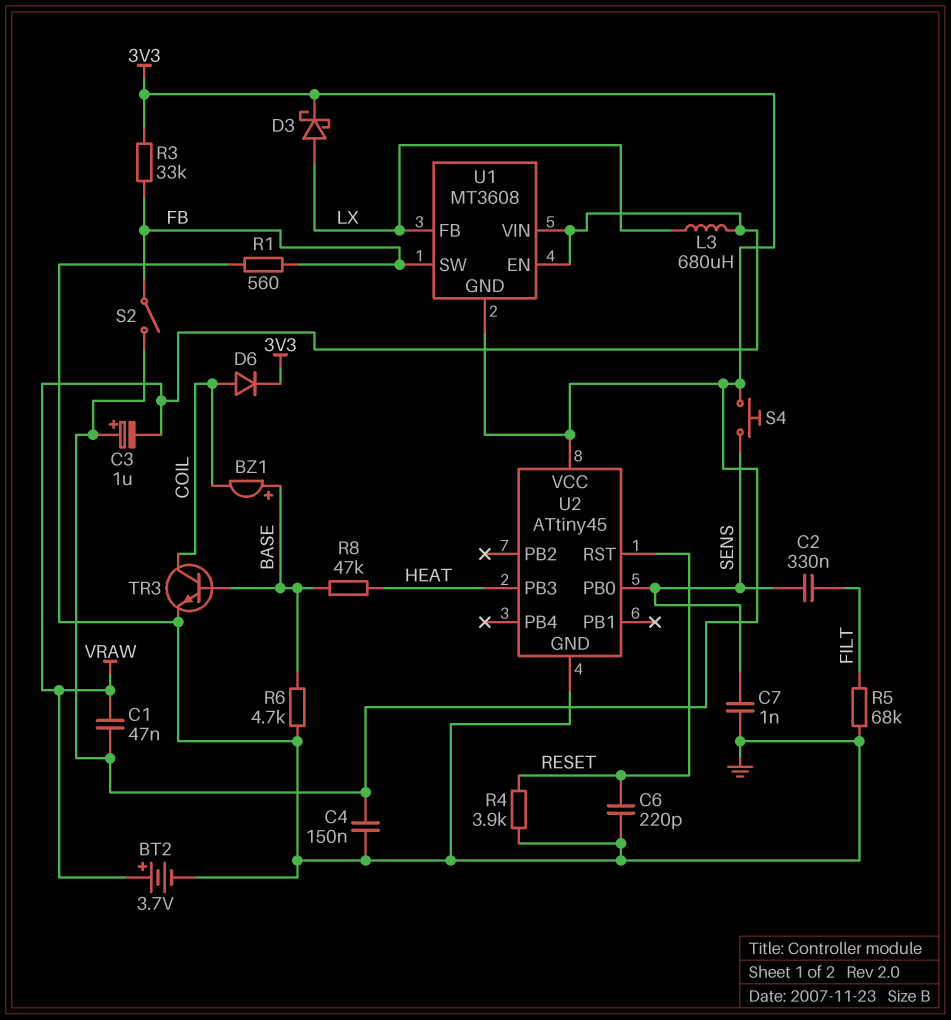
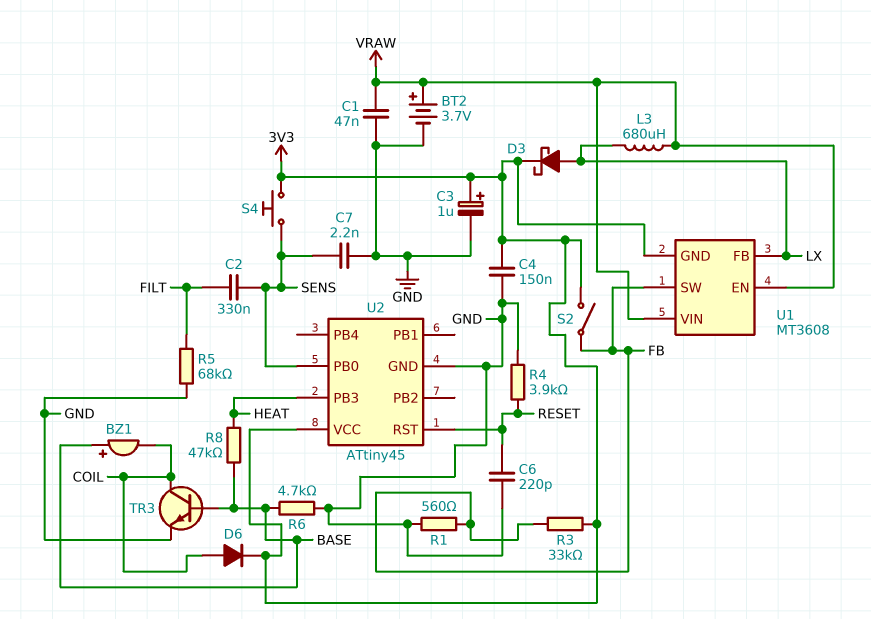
C1: 47nF (3V3, VRAW) -> 47nF (GND, VRAW)
C3: 1uF (plus 3V3, minus VRAW) -> 1uF (plus 3V3, minus GND)
C7: 1nF (GND, SENS) -> 2.2nF (GND, SENS)

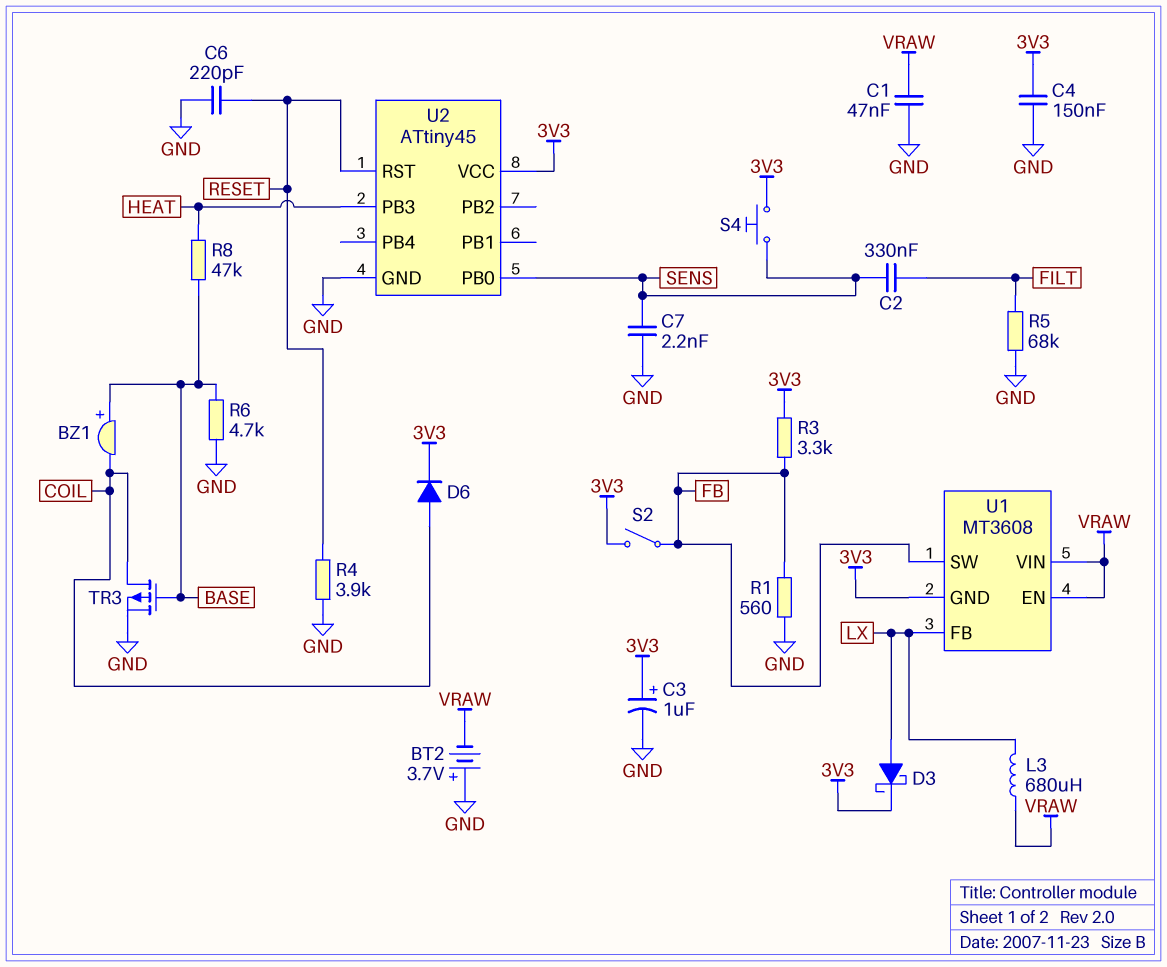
BT2: 3.7V (plus VRAW, minus GND) -> 3.7V (plus GND, minus VRAW)
R3: 33k (3V3, FB) -> 3.3k (3V3, FB)
TR3: NPN (B BASE, C COIL, E GND) -> PMOS (G BASE, D COIL, S GND)

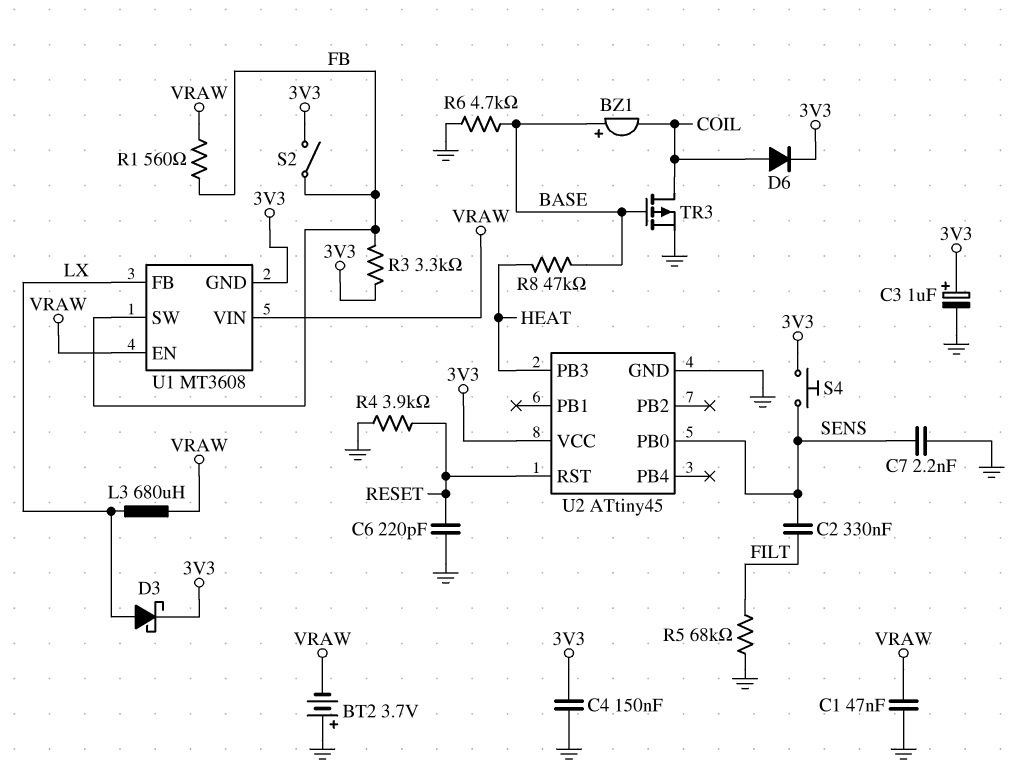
R1: 560 (FB, GND) -> 560 (FB, VRAW)

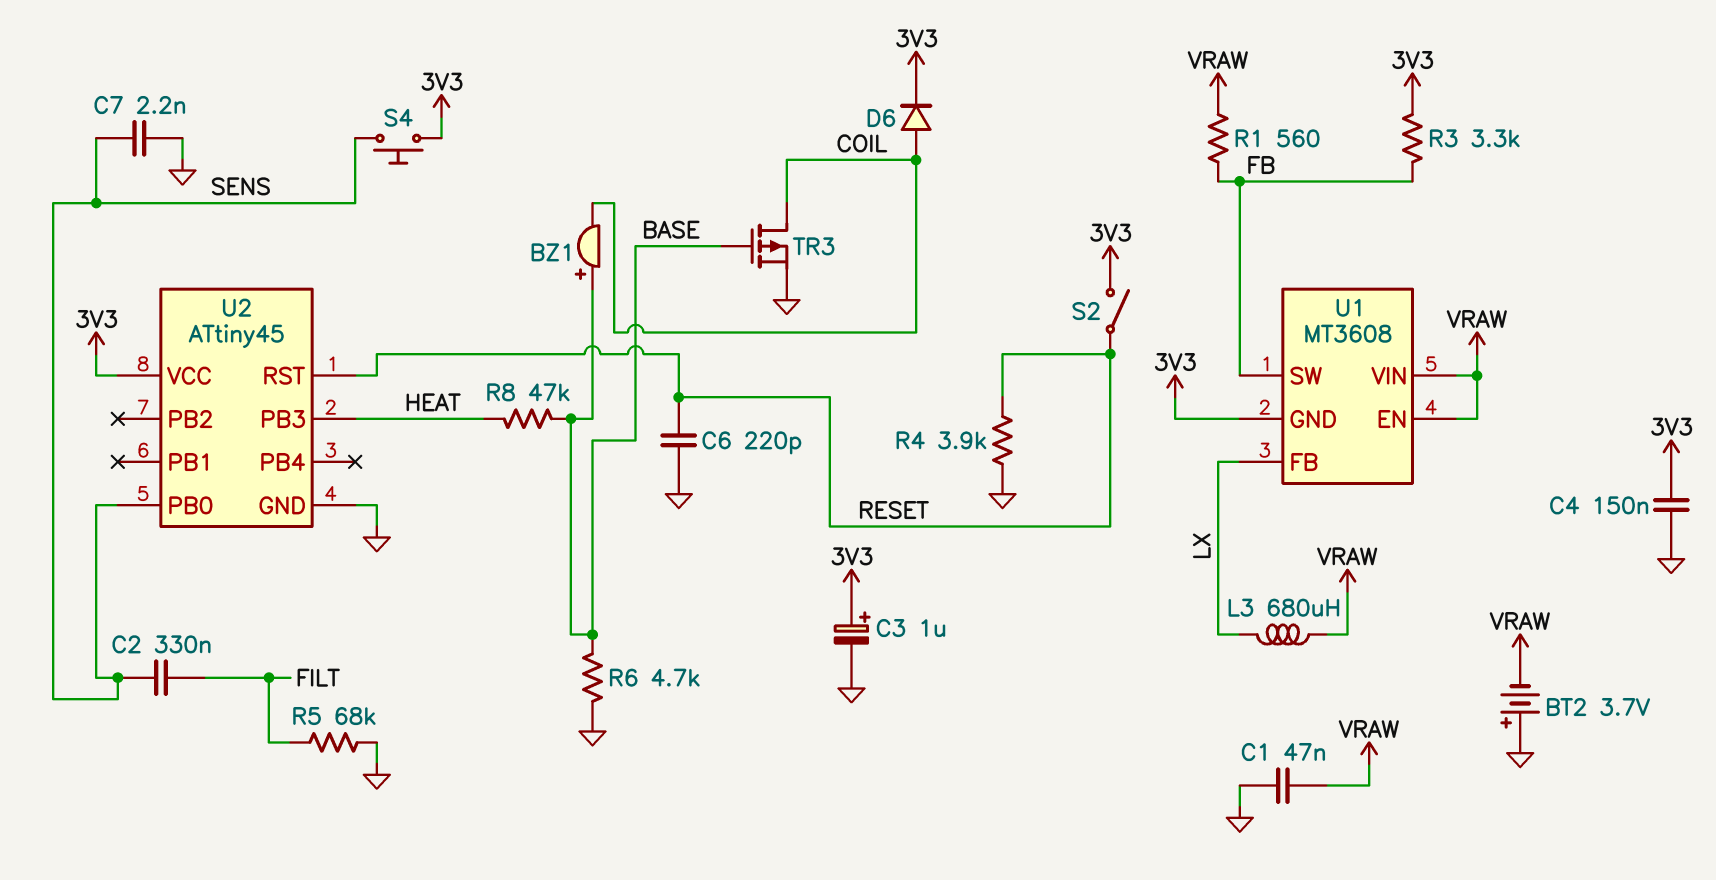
D3: schottky (A LX, K 3V3) -> none
S2: switch (3V3, FB) -> switch (3V3, RESET)

